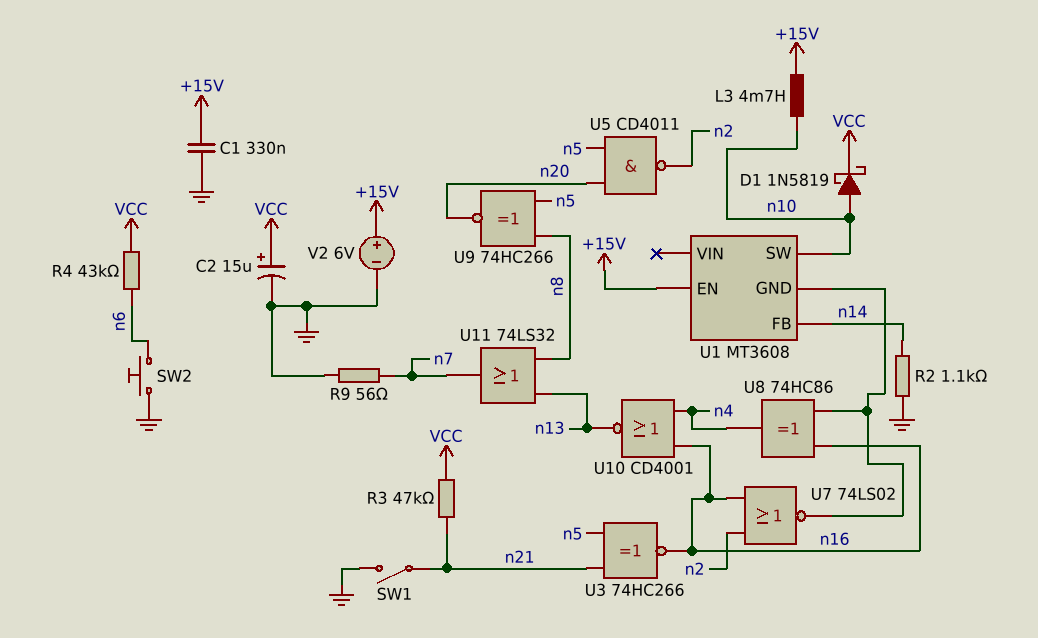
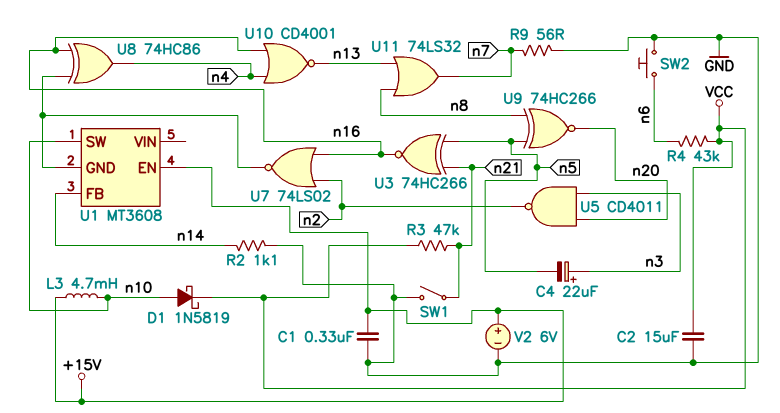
C2: 15uF (plus VCC, minus GND) -> 15uF (GND, VCC)
C4: none -> 22uF (plus n3, minus n5)
U5: NAND CD4011 (in n5, in n20, out n2) -> NAND CD4011 (in n3, in n20, out n2)

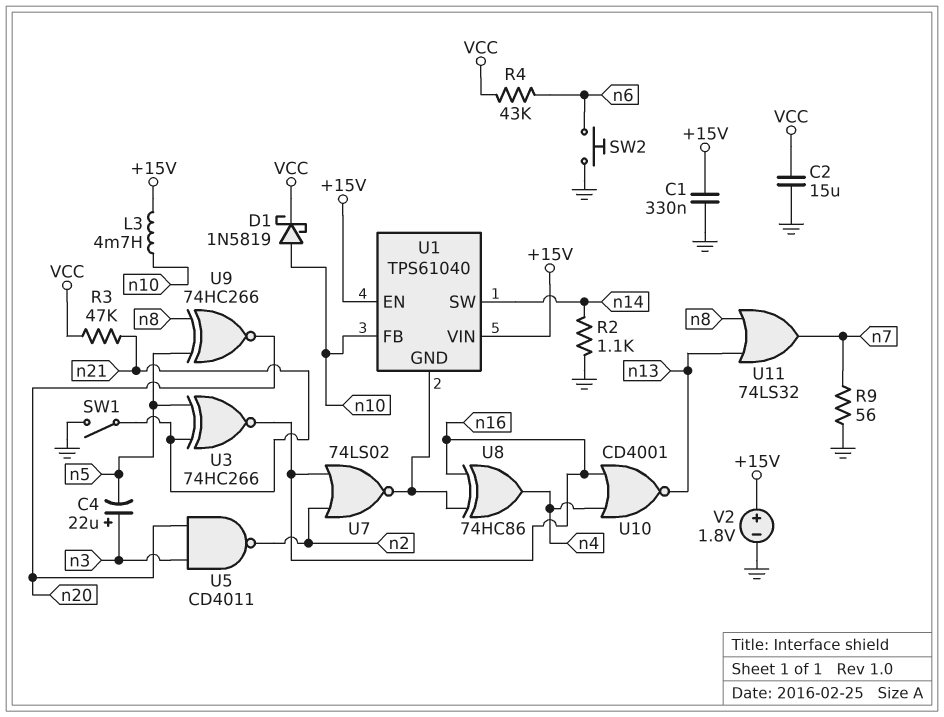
U1: MT3608 -> TPS61040
U1 pin FB: n14 -> n10
U1 pin SW: n10 -> n14
U1 pin VIN: none -> +15V
V2: 6V (plus +15V, minus GND) -> 1.8V (plus +15V, minus GND)

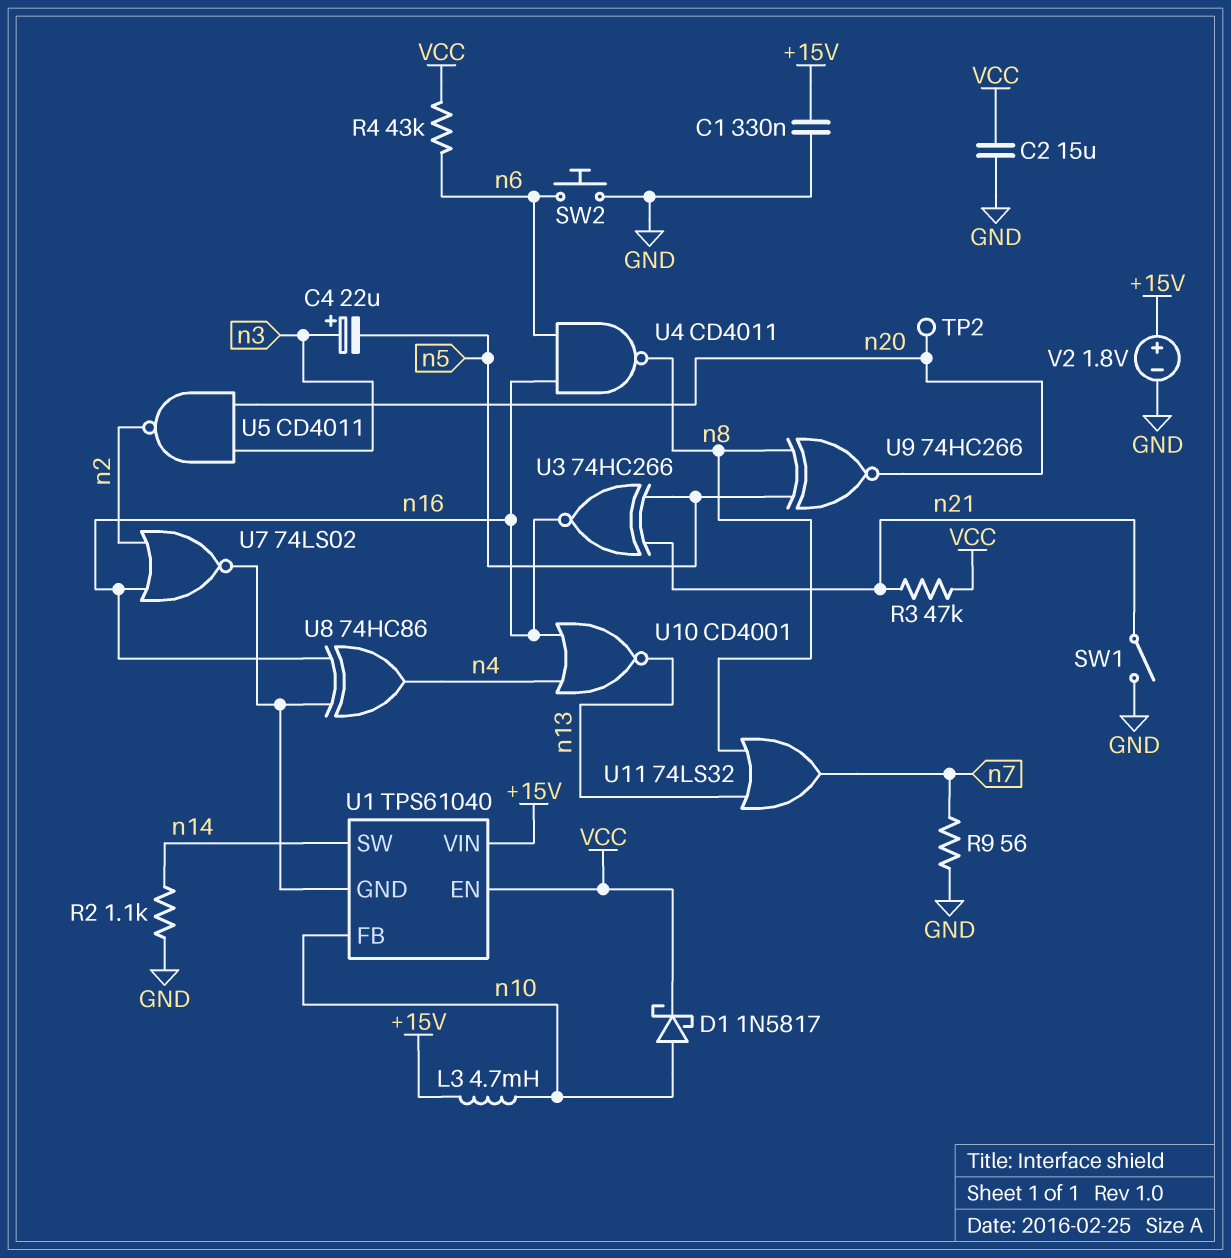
D1: schottky 1N5819 (A n10, K VCC) -> schottky 1N5817 (A n10, K VCC)
TP2: none -> test point (n20)
U1 pin EN: +15V -> VCC
U4: none -> NAND CD4011 (in n6, in n16, out n8)

